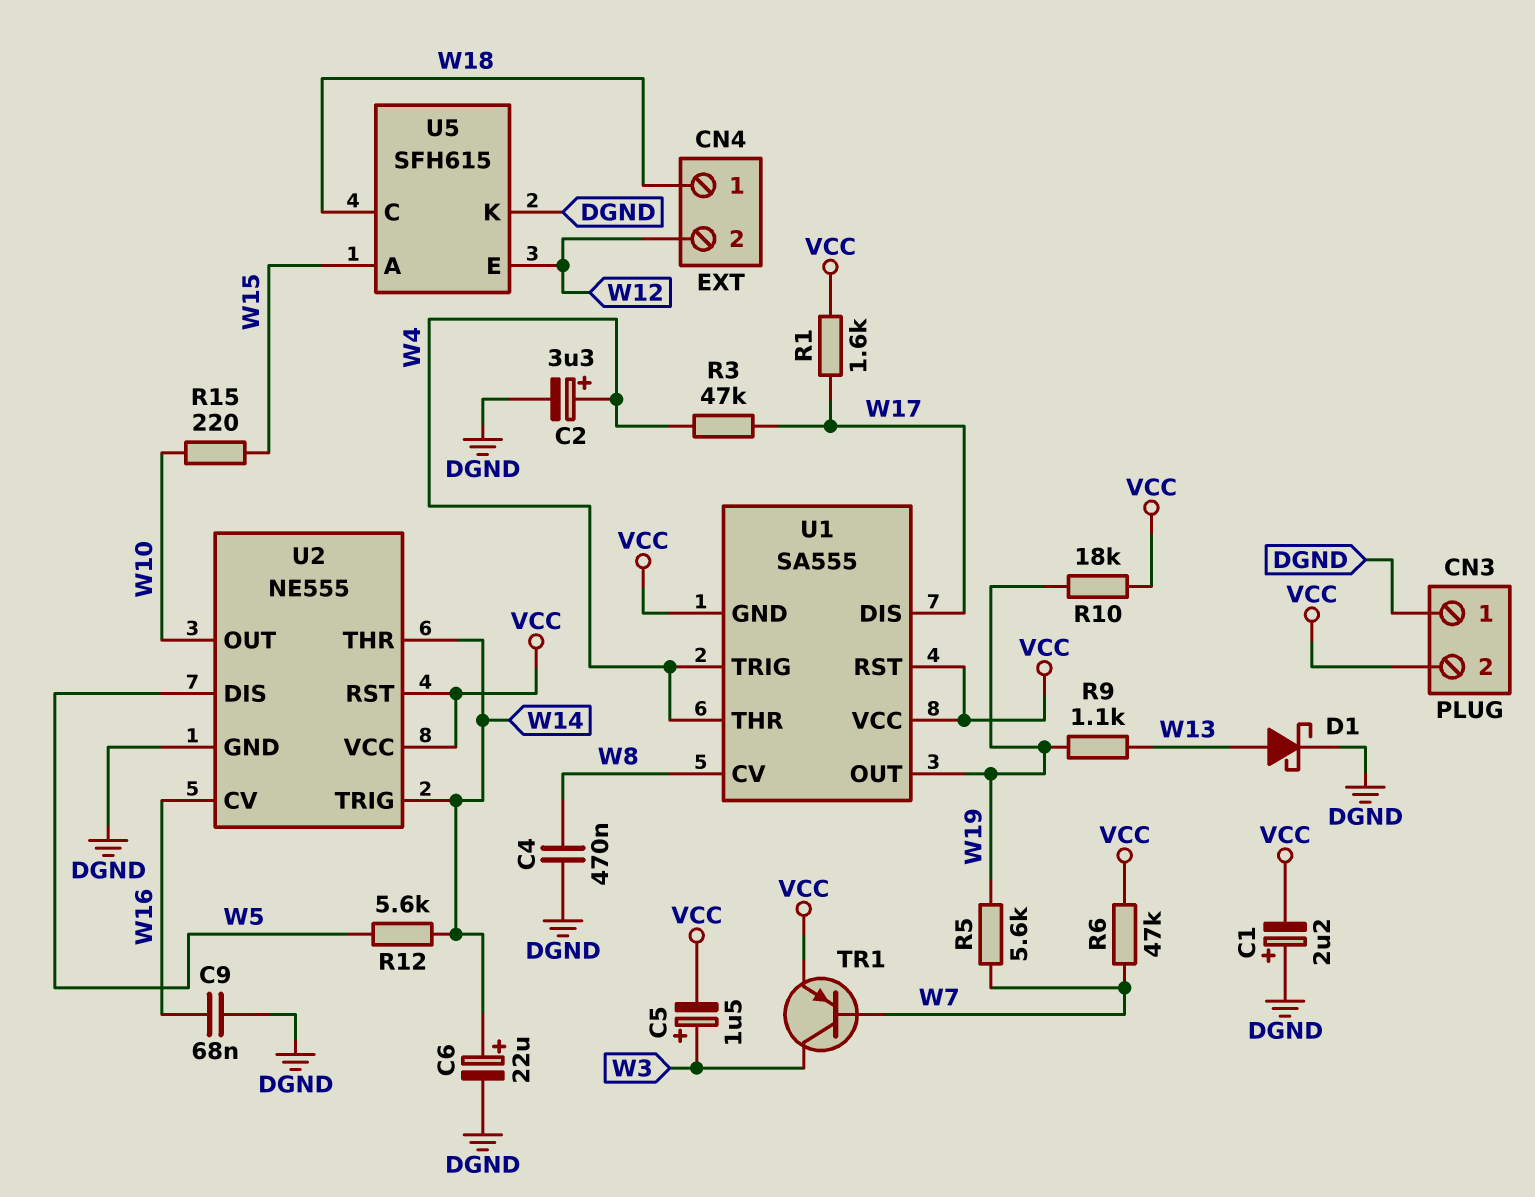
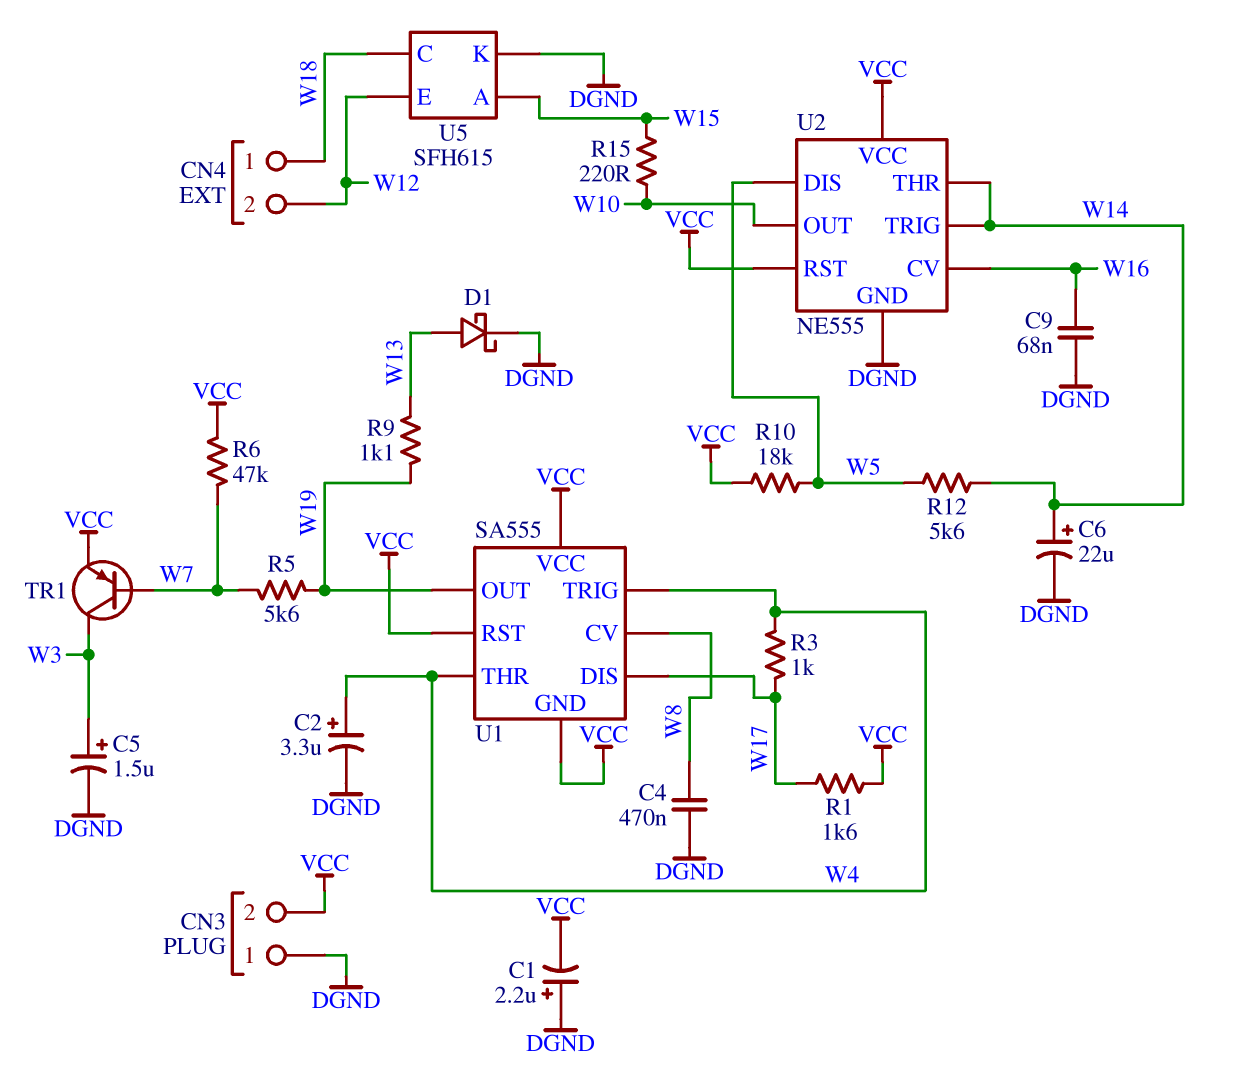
C5: 1.5uF (plus W3, minus VCC) -> 1.5uF (plus W3, minus DGND)
R3: 47k (W4, W17) -> 1k (W4, W17)
R10: 18k (VCC, W19) -> 18k (VCC, W5)

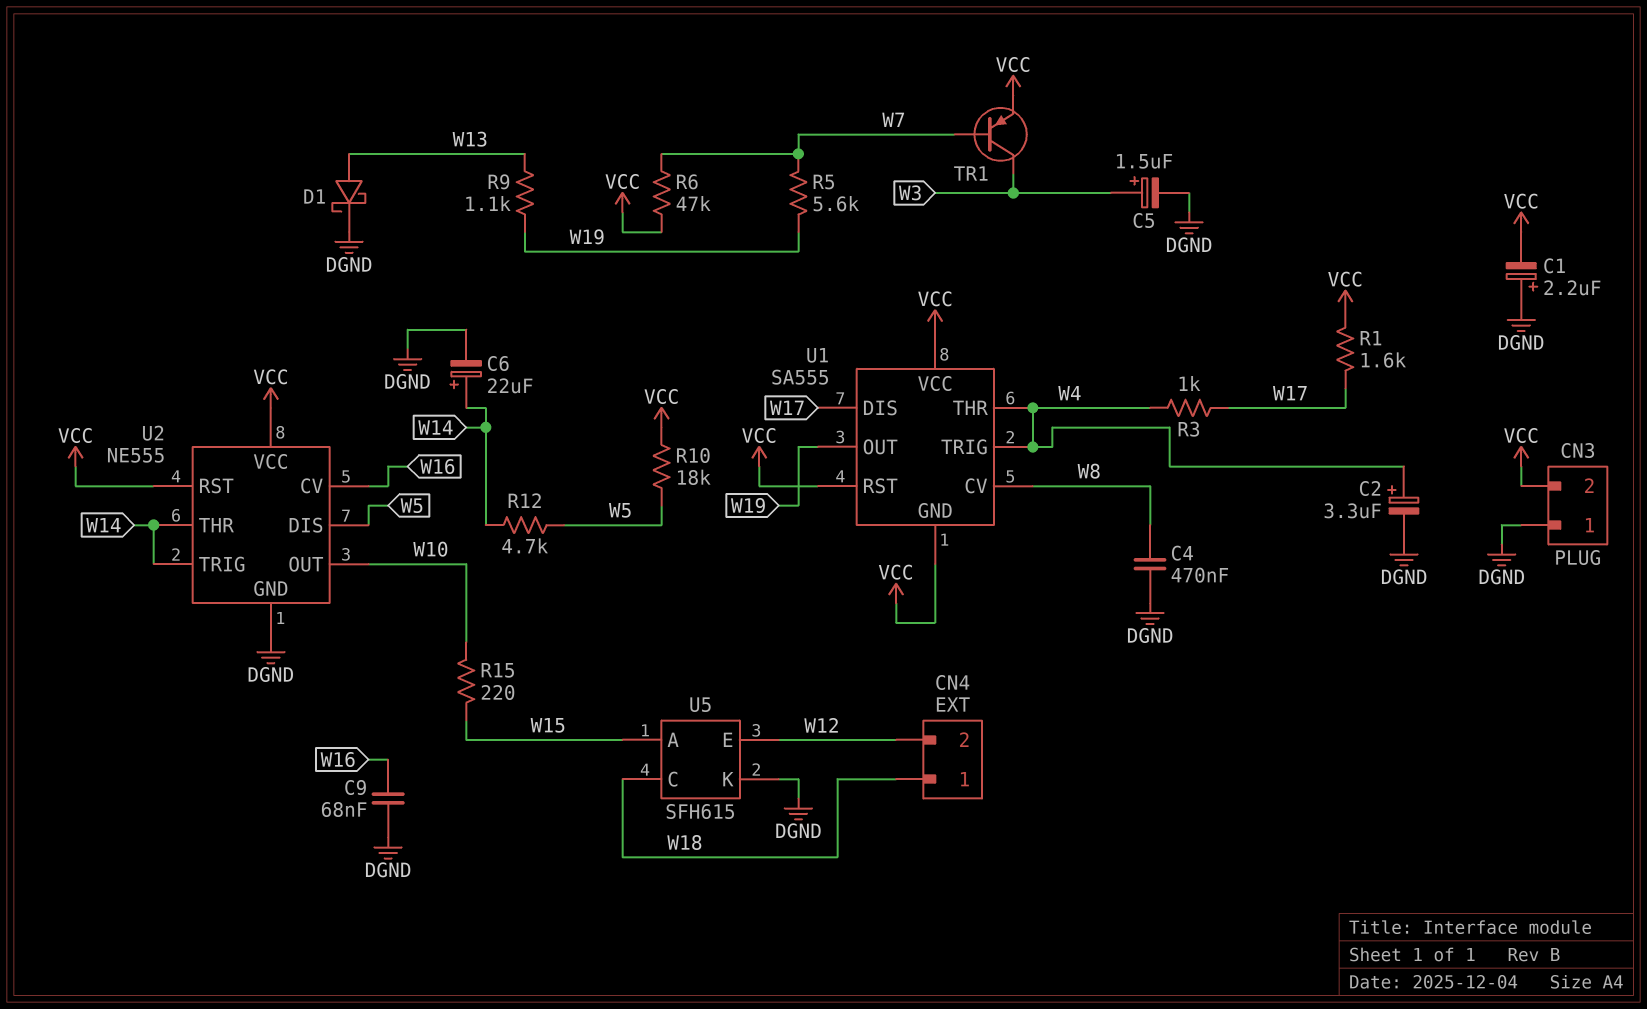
R12: 5.6k (W5, W14) -> 4.7k (W5, W14)

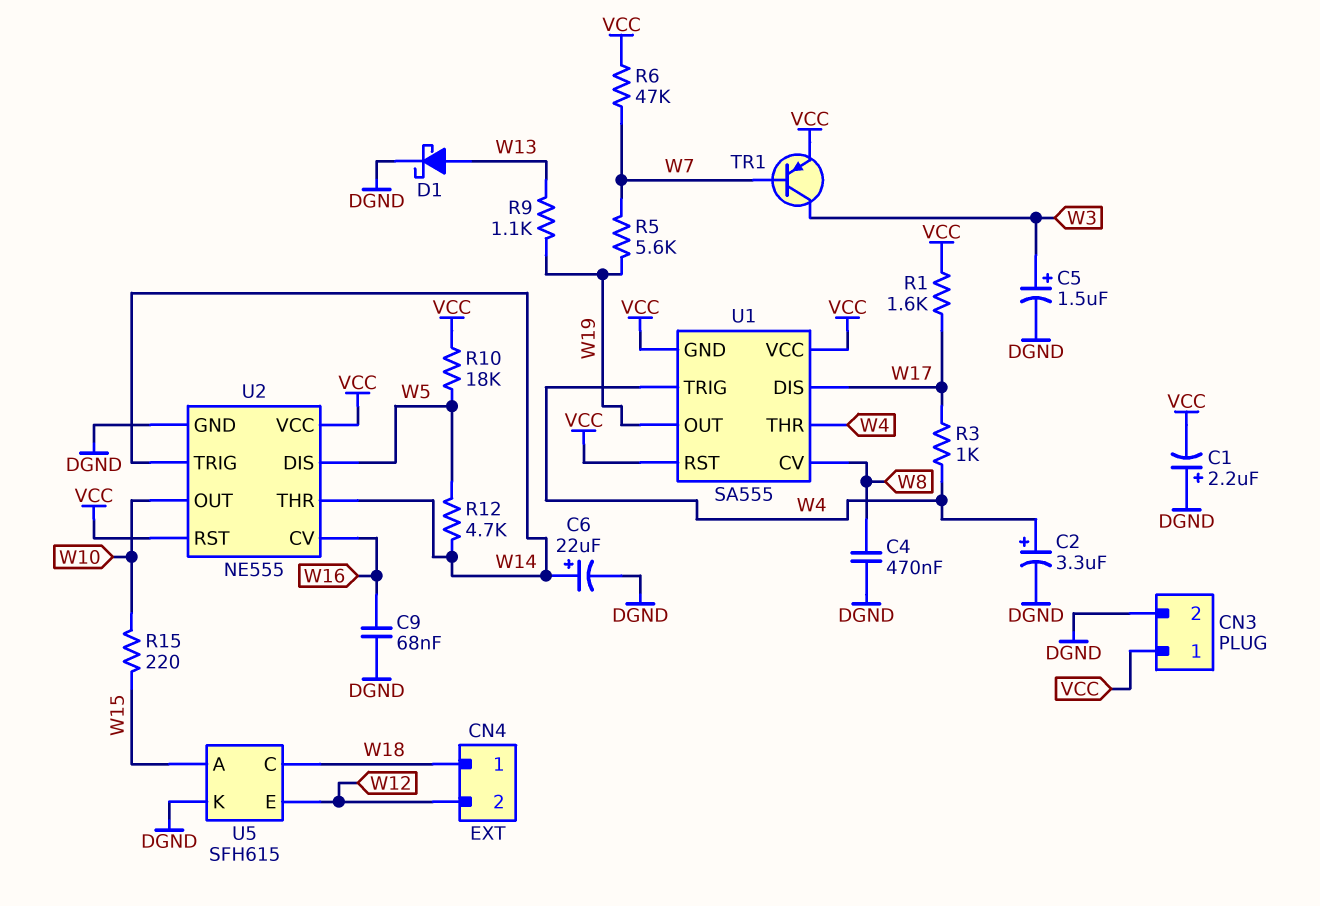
CN3 pin 1: DGND -> VCC
CN3 pin 2: VCC -> DGND

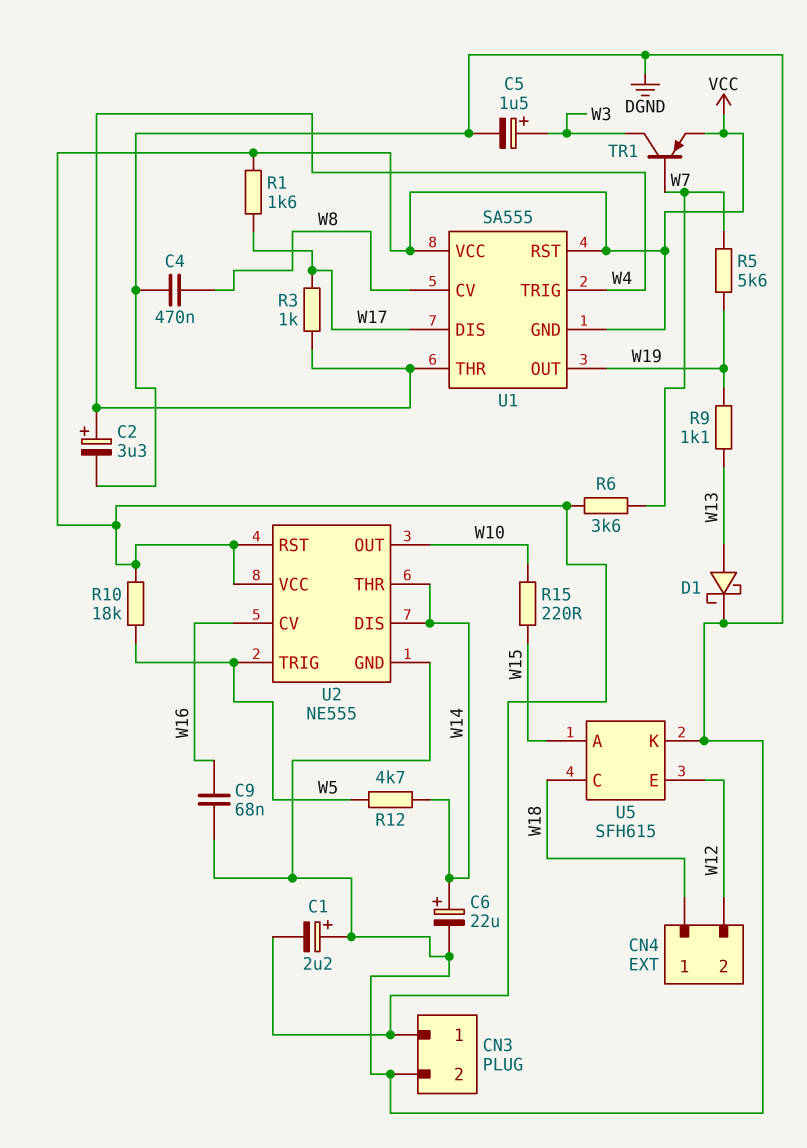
R6: 47k (VCC, W7) -> 3.6k (VCC, W7)
U2 pin DIS: W5 -> W14
U2 pin TRIG: W14 -> W5

